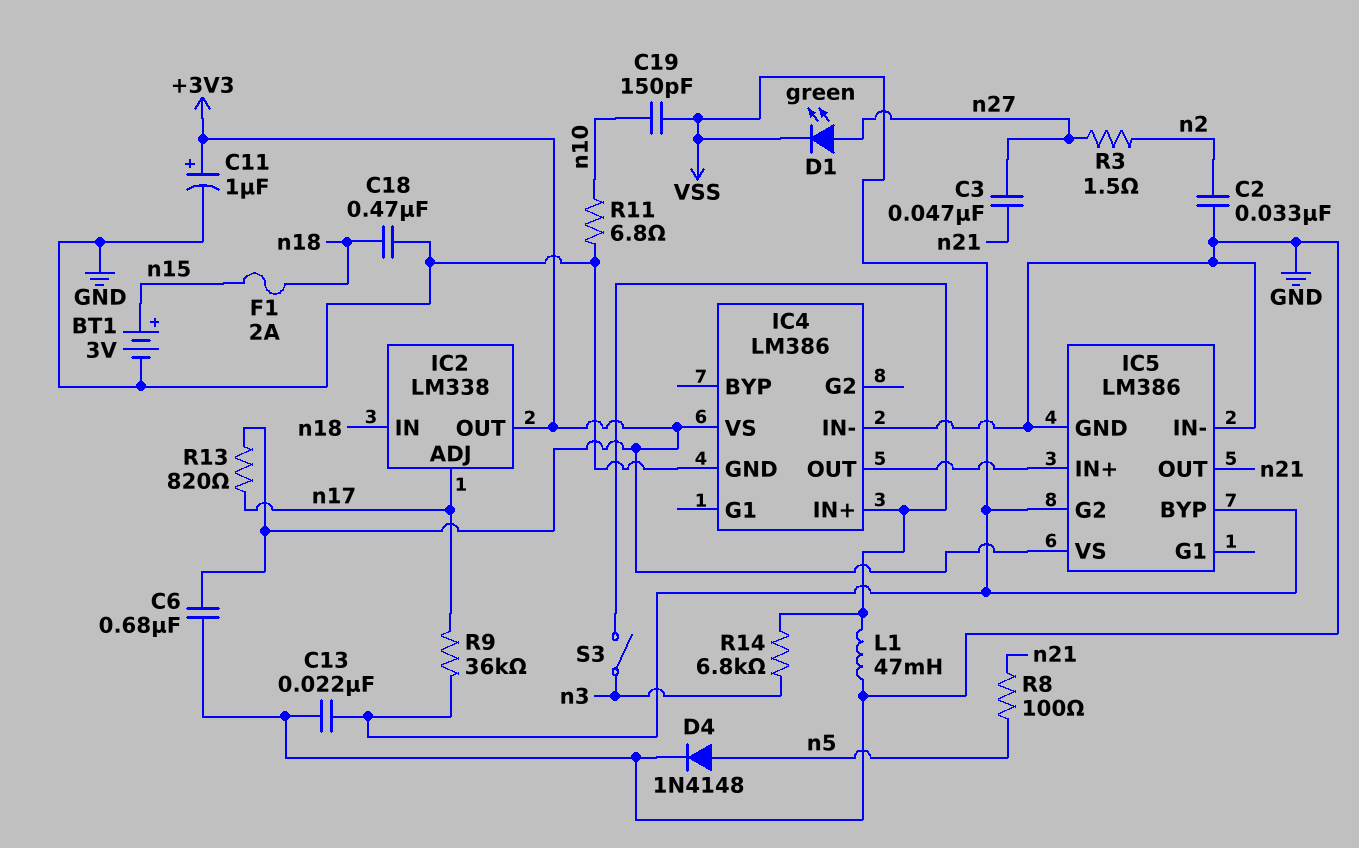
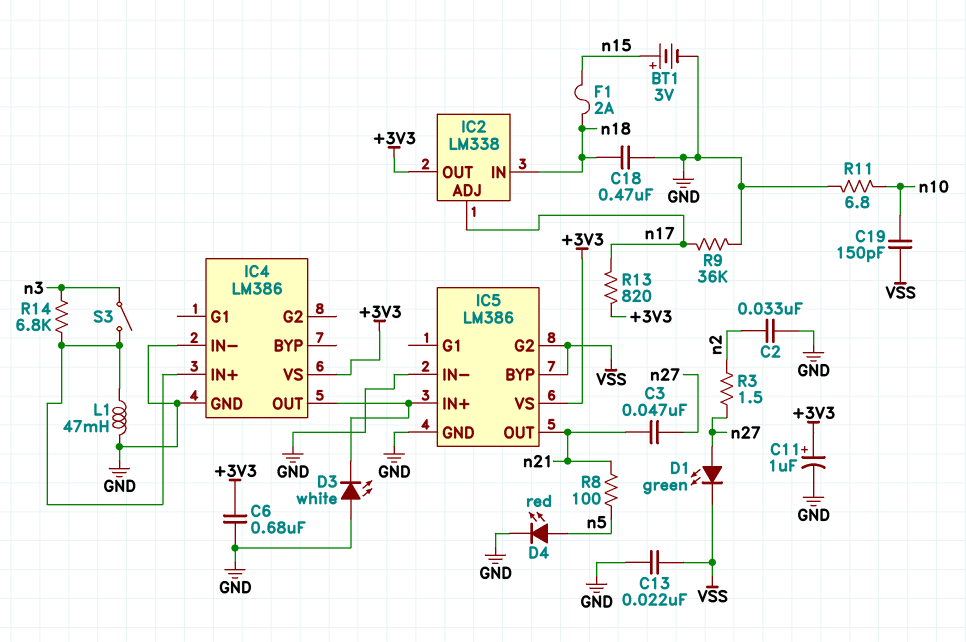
D3: none -> LED white (A GND, K IC4/OUT)
D4: diode 1N4148 (A n5, K GND) -> LED red (A n5, K GND)
R9: 36k (VSS, n17) -> 36k (GND, n17)

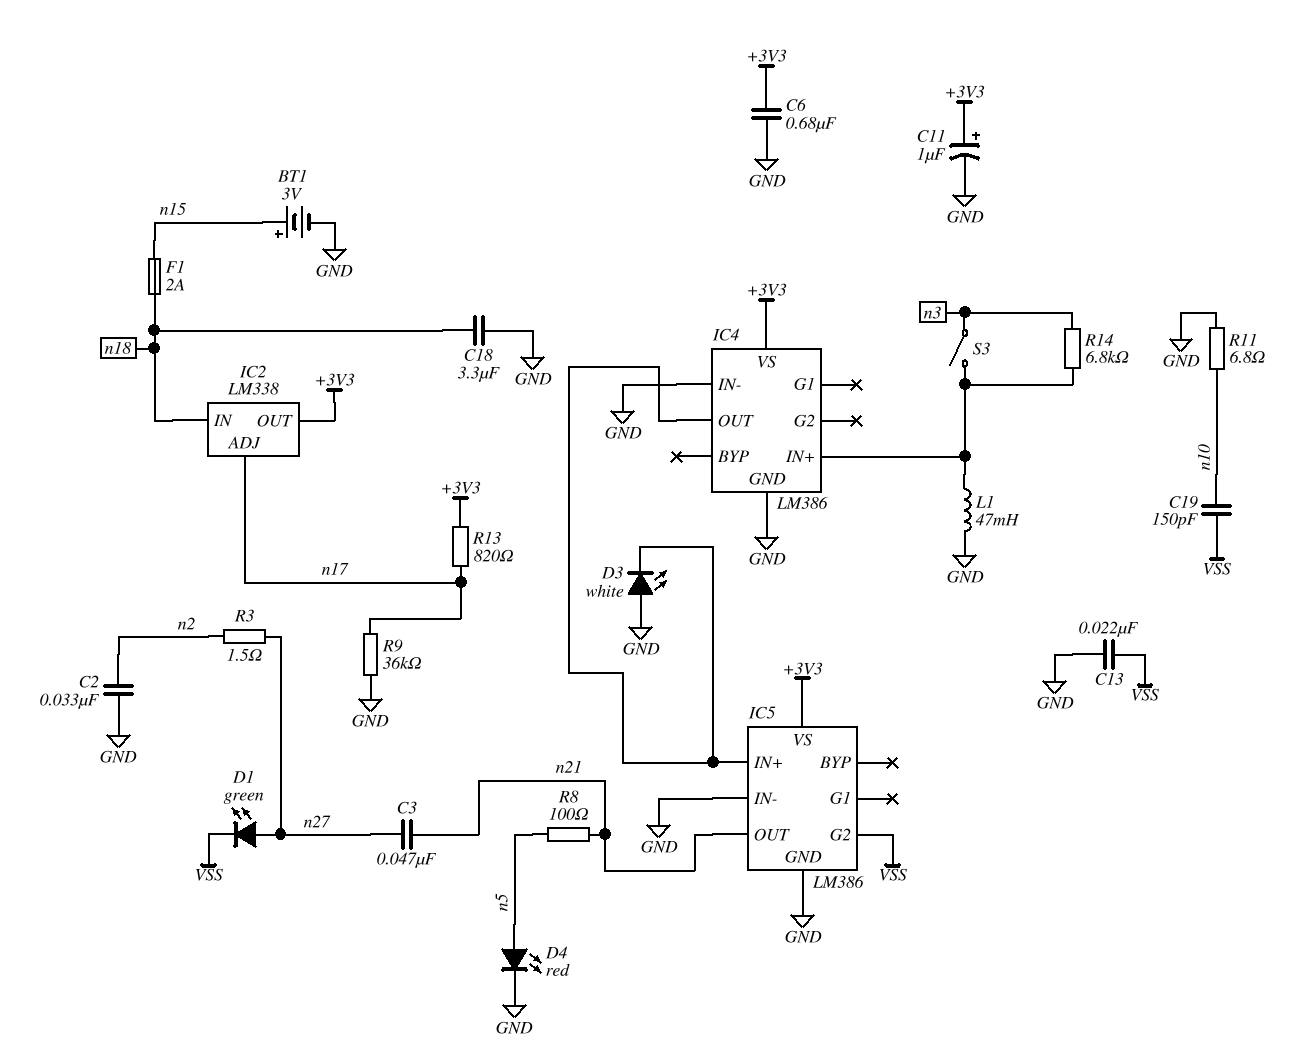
C18: 470nF (GND, n18) -> 3.3uF (GND, n18)
IC5 pin BYP: VSS -> none

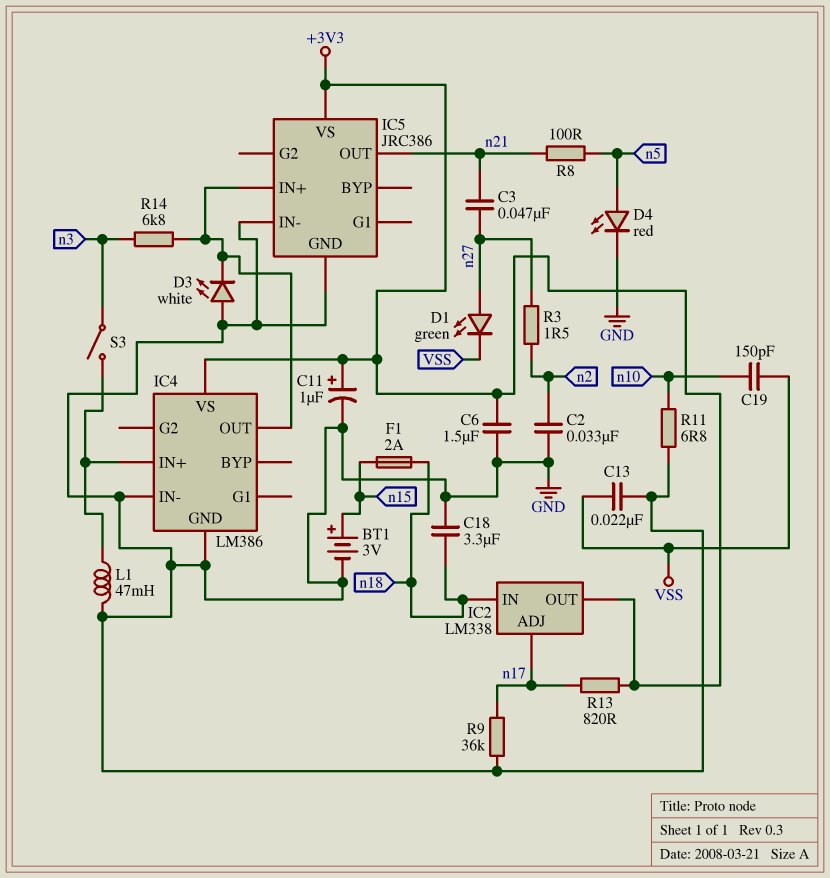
C6: 680nF (+3V3, GND) -> 1.5uF (+3V3, GND)
IC5: LM386 -> JRC386
IC5 pin G2: VSS -> none
R14: 6.8k (IC4/IN+, n3) -> 6.8k (IC4/OUT, n3)

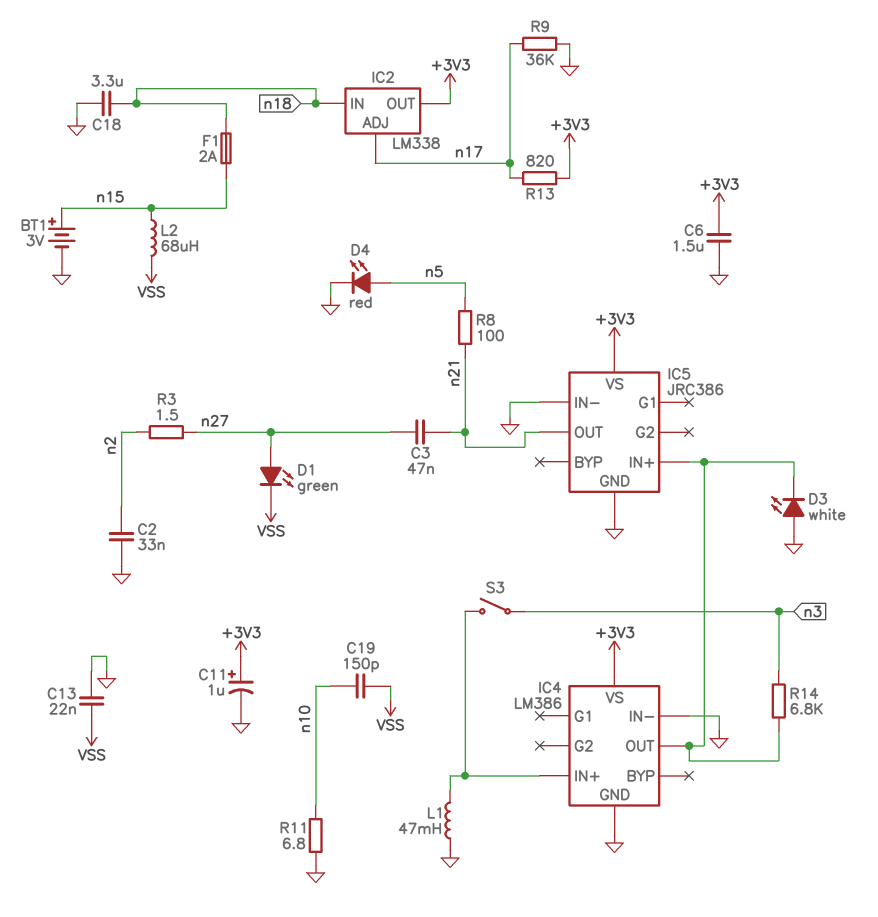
L2: none -> 68uH (VSS, n15)

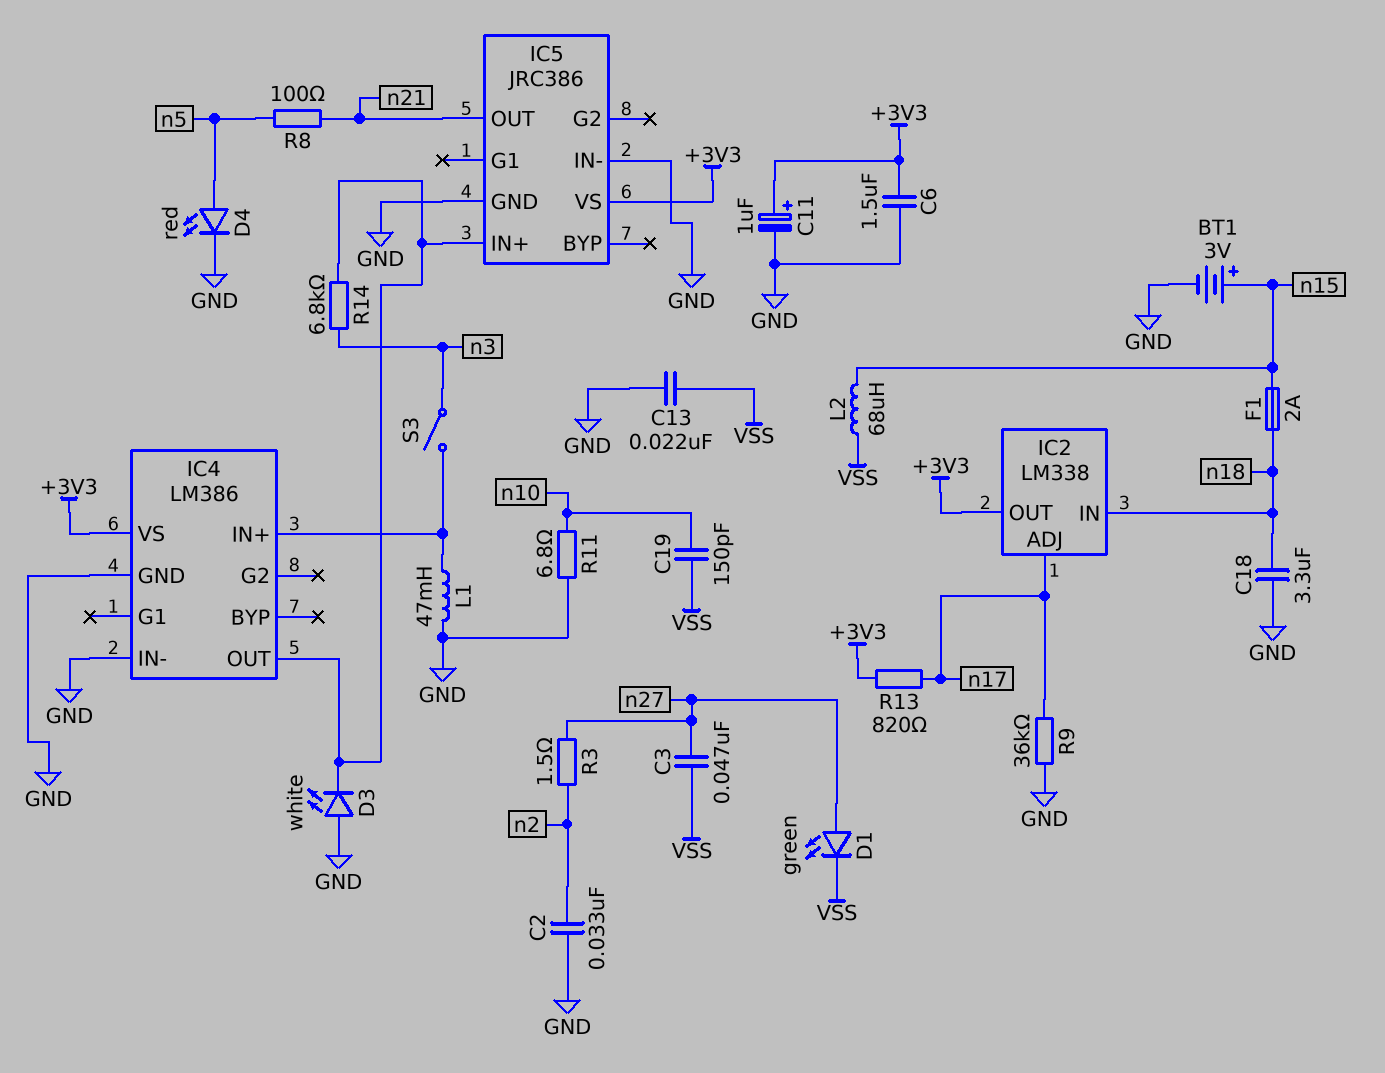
C3: 47nF (n21, n27) -> 47nF (VSS, n27)

